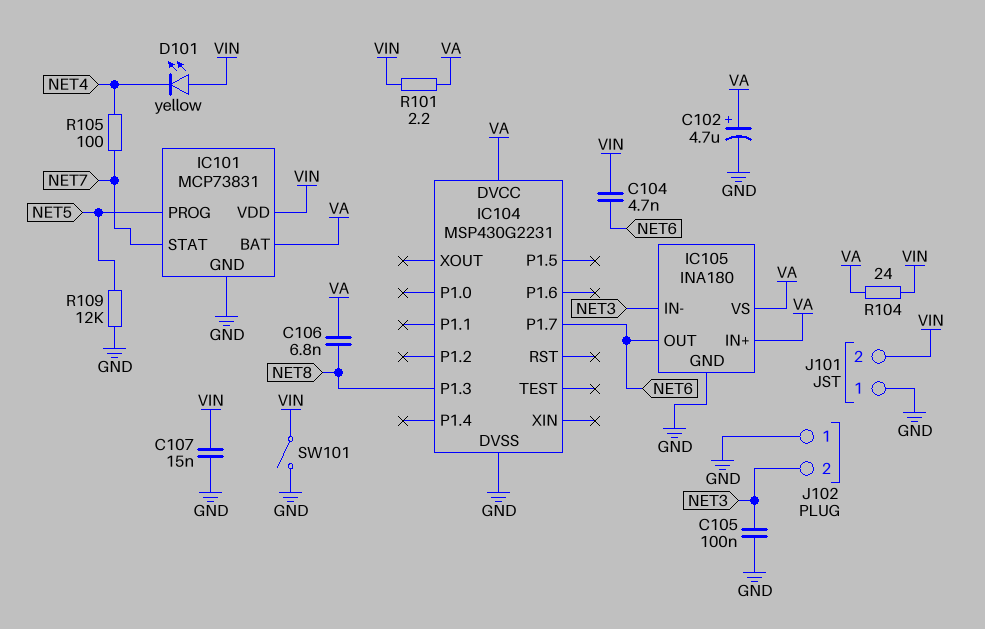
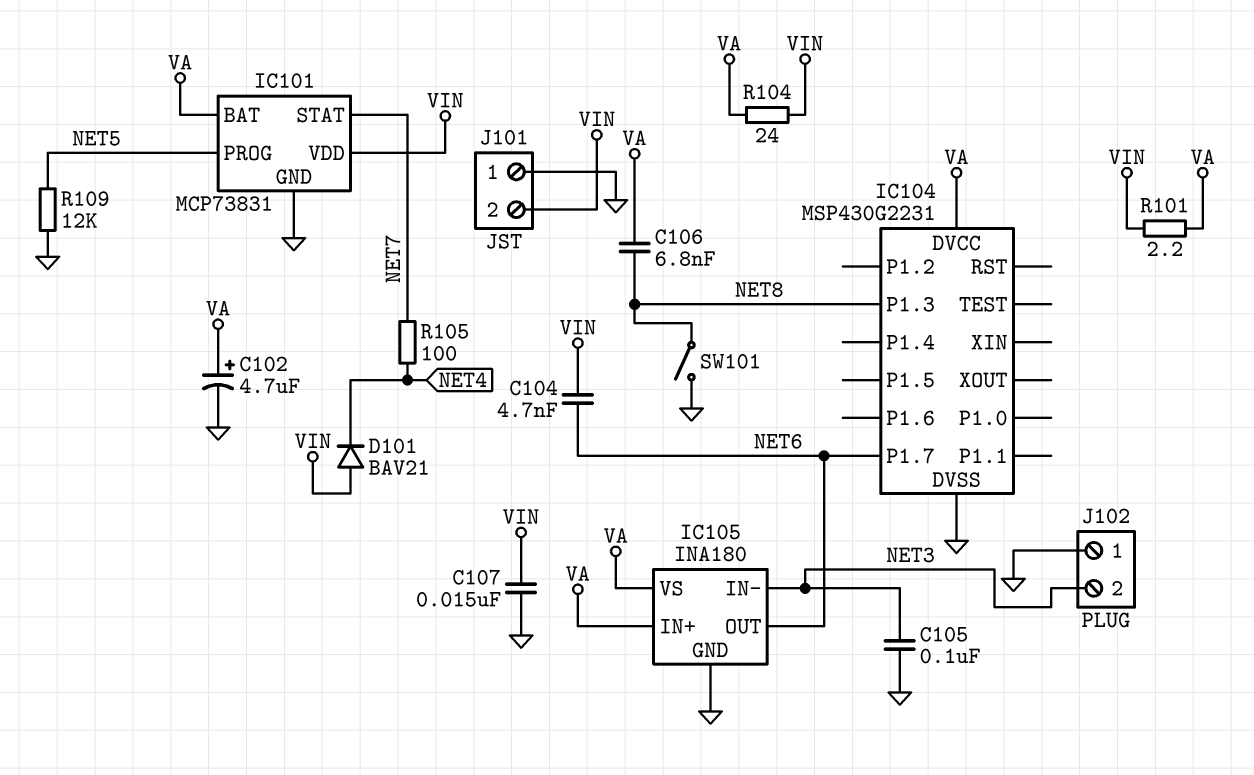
D101: LED yellow (A VIN, K NET4) -> diode BAV21 (A VIN, K NET4)
SW101: switch (GND, VIN) -> switch (GND, NET8)

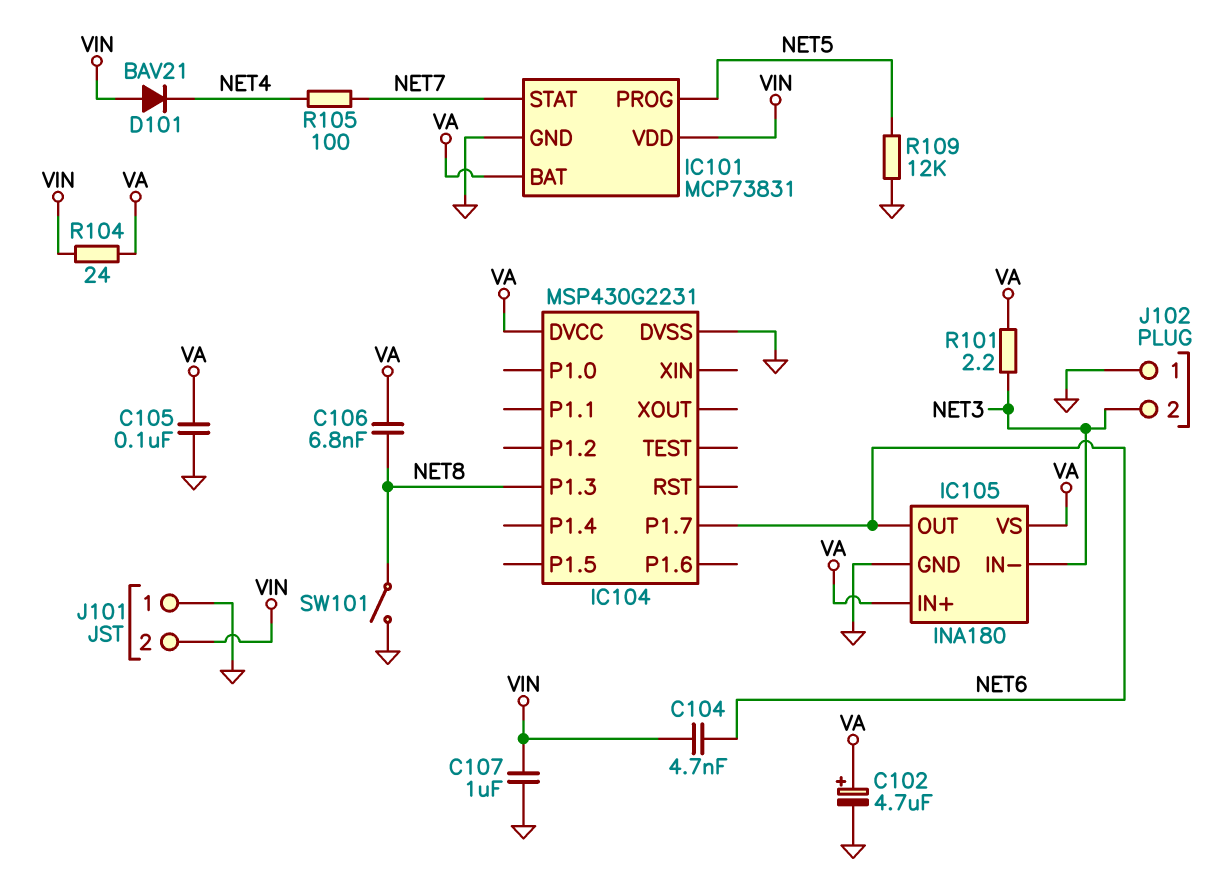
C105: 100nF (GND, NET3) -> 100nF (GND, VA)
C107: 15nF (GND, VIN) -> 1uF (GND, VIN)
R101: 2.2 (VA, VIN) -> 2.2 (NET3, VA)

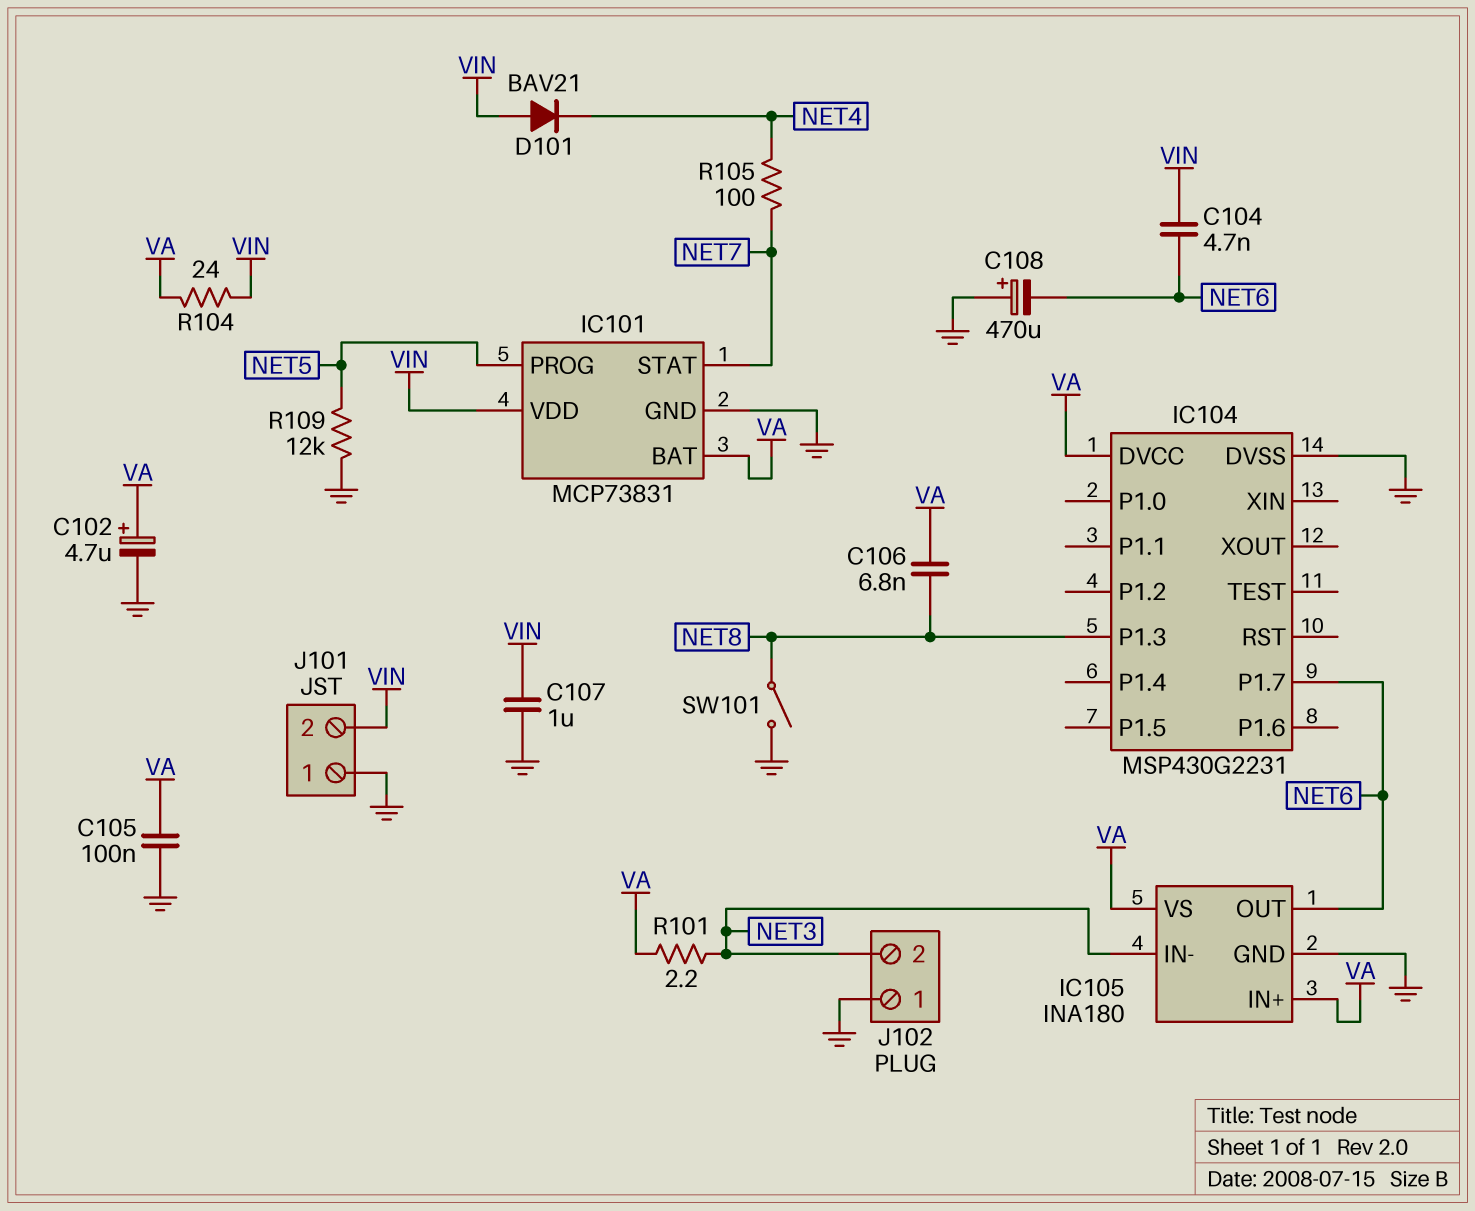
C108: none -> 470uF (plus GND, minus NET6)

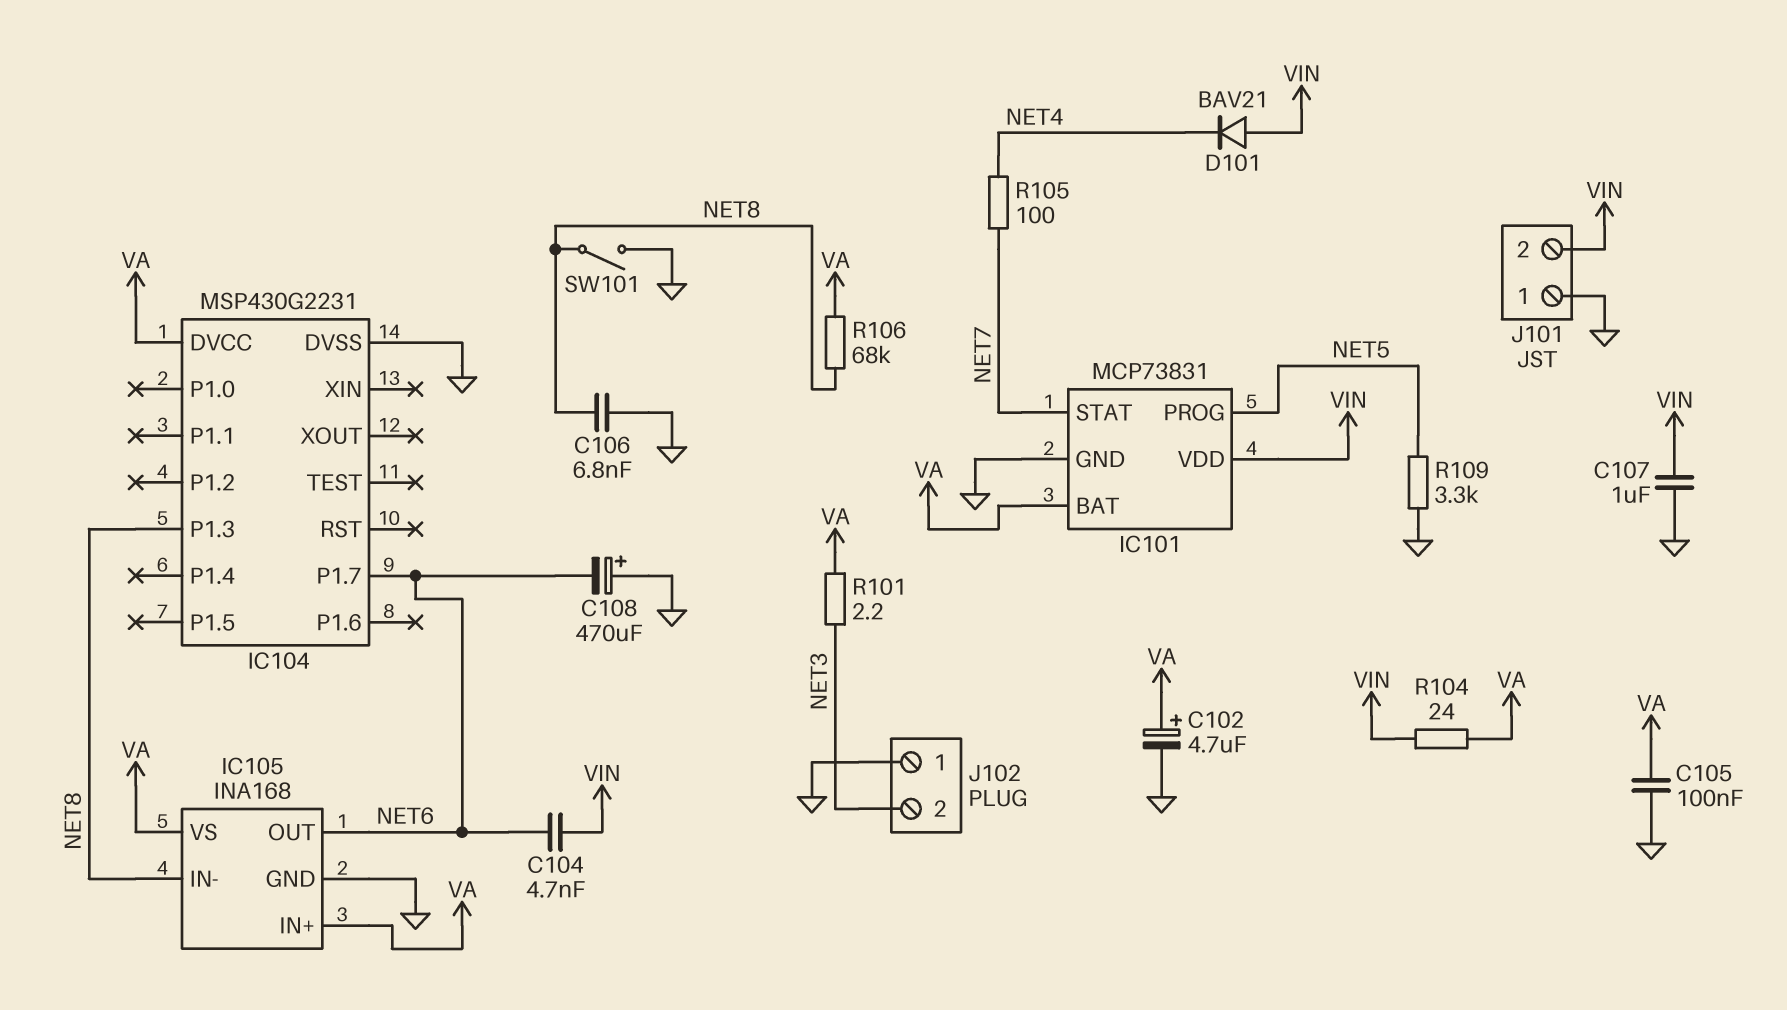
C106: 6.8nF (NET8, VA) -> 6.8nF (GND, NET8)
IC105: INA180 -> INA168
IC105 pin IN-: NET3 -> NET8
R106: none -> 68k (NET8, VA)
R109: 12k (GND, NET5) -> 3.3k (GND, NET5)

